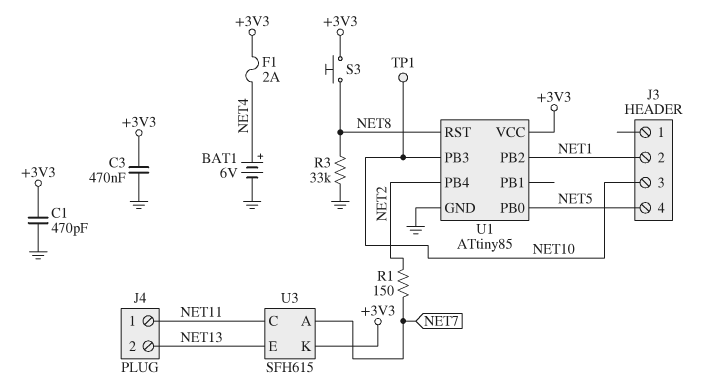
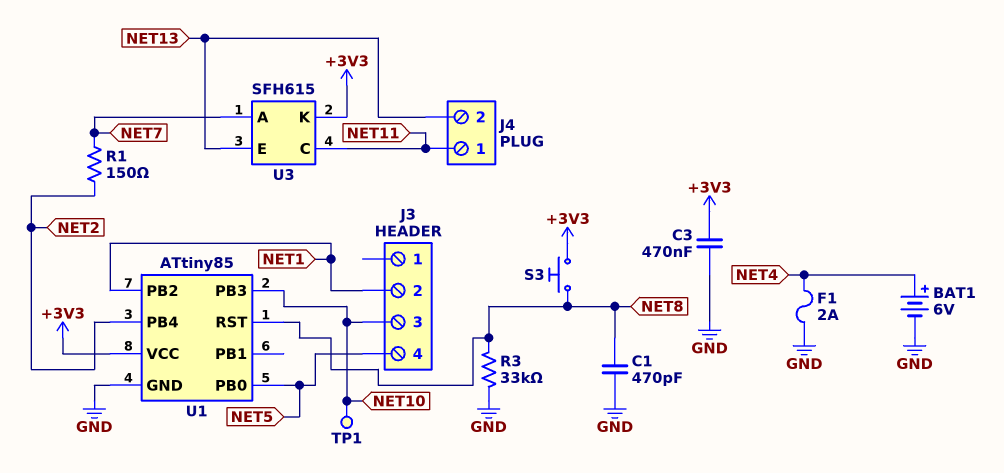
C1: 470pF (+3V3, GND) -> 470pF (GND, NET8)
F1: 2A (+3V3, NET4) -> 2A (GND, NET4)

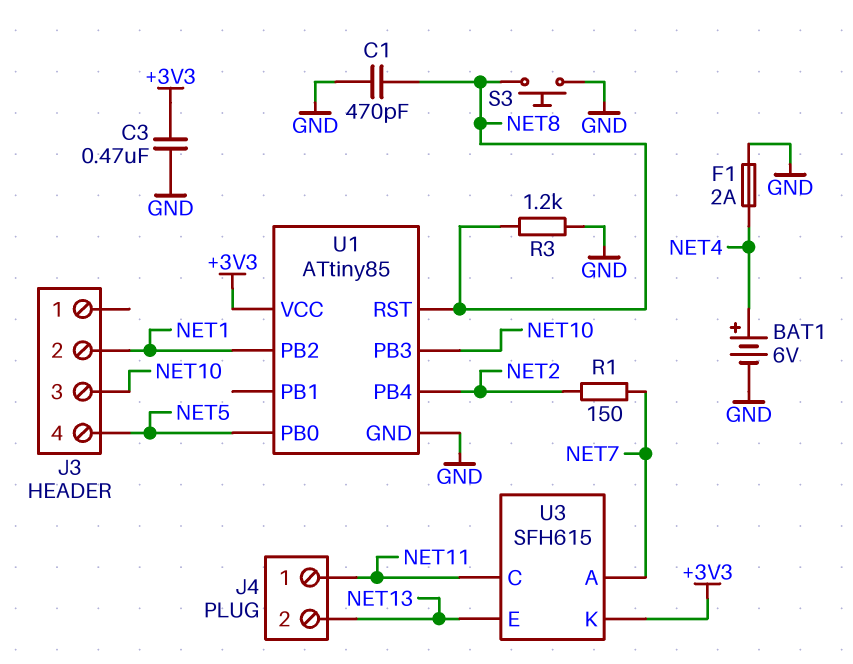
R3: 33k (GND, NET8) -> 1.2k (GND, NET8)
S3: button (+3V3, NET8) -> button (GND, NET8)
TP1: test point (NET10) -> none

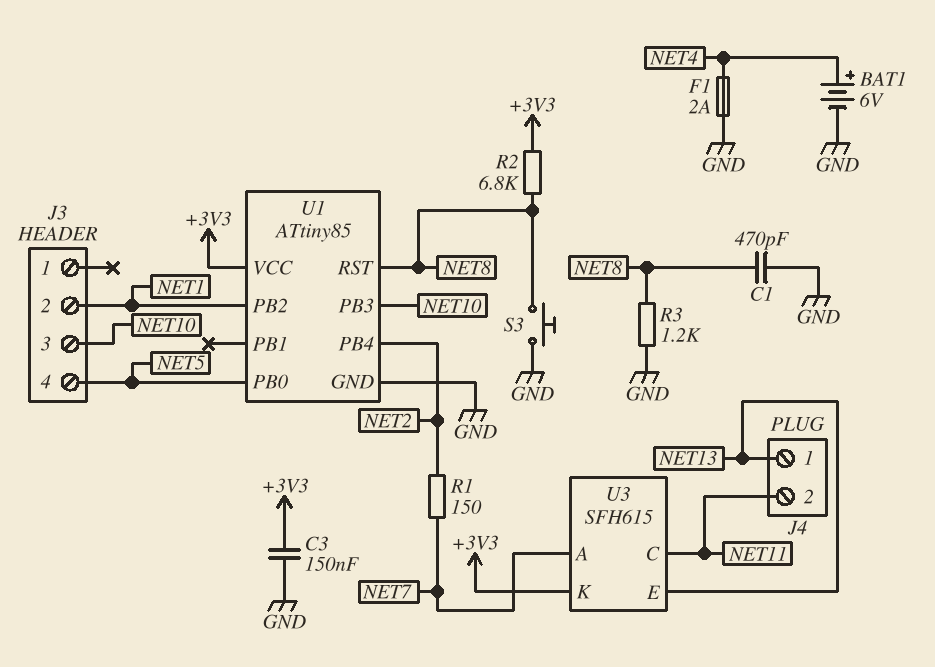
C3: 470nF (+3V3, GND) -> 150nF (+3V3, GND)
J4 pin 1: NET11 -> NET13
J4 pin 2: NET13 -> NET11
R2: none -> 6.8k (+3V3, NET8)

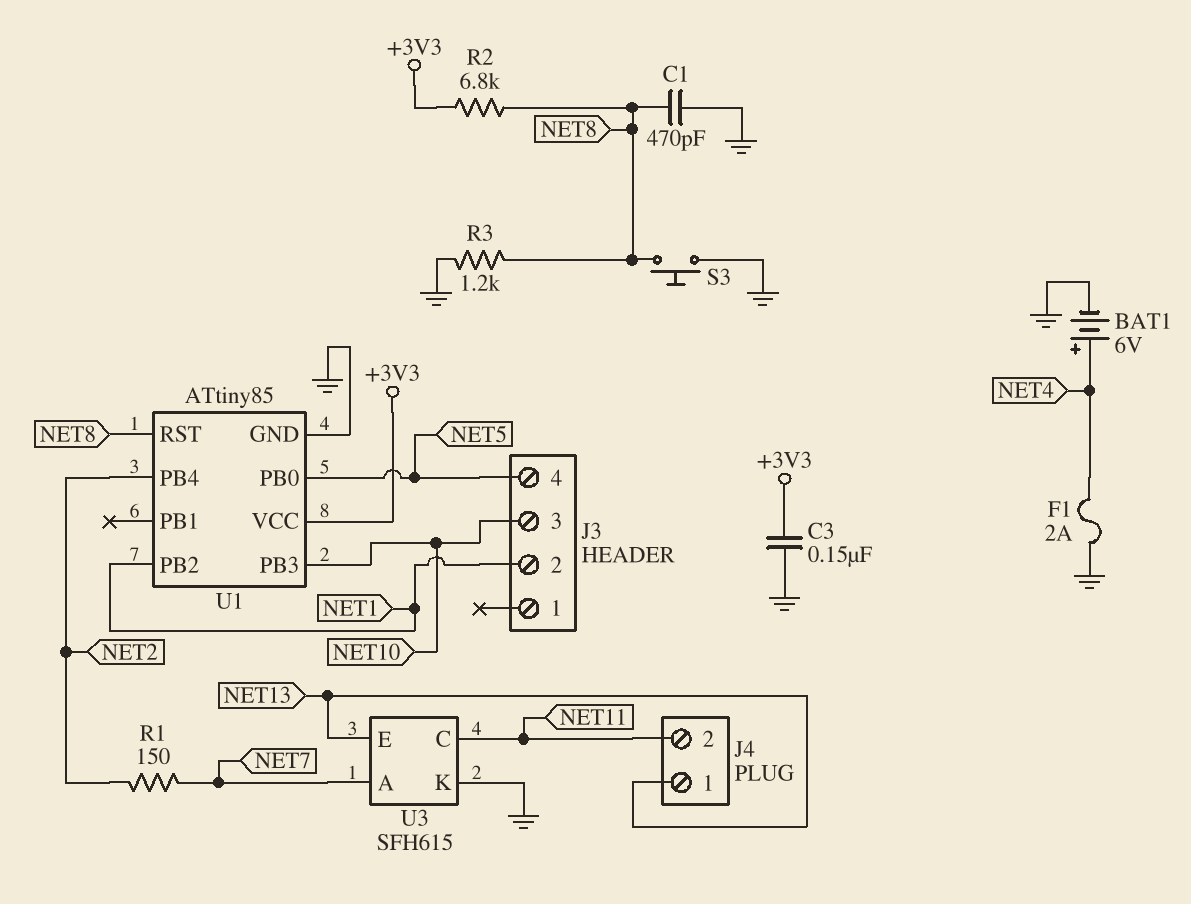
U3 pin K: +3V3 -> GND

